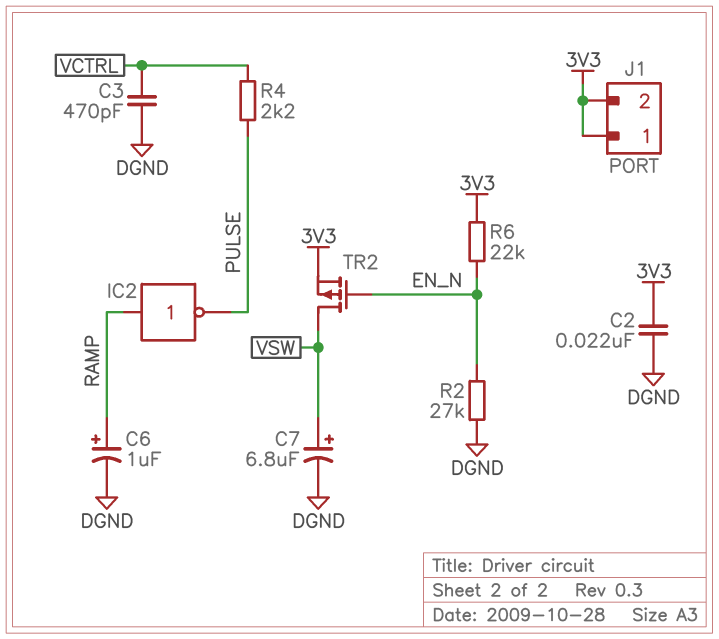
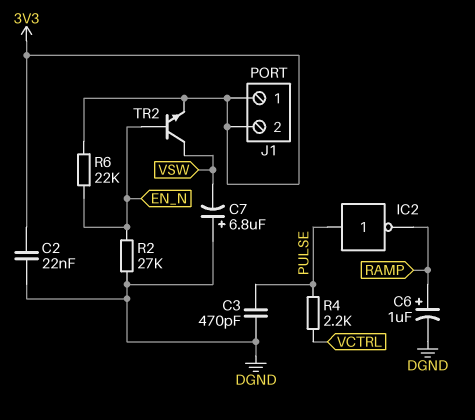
C3: 470pF (DGND, VCTRL) -> 470pF (DGND, PULSE)
C7: 6.8uF (plus VSW, minus DGND) -> 6.8uF (plus DGND, minus VSW)
IC2: NOT (in RAMP, out PULSE) -> NOT (in PULSE, out RAMP)
TR2: PMOS (G EN_N, D VSW, S 3V3) -> NPN (B EN_N, C VSW, E 3V3)

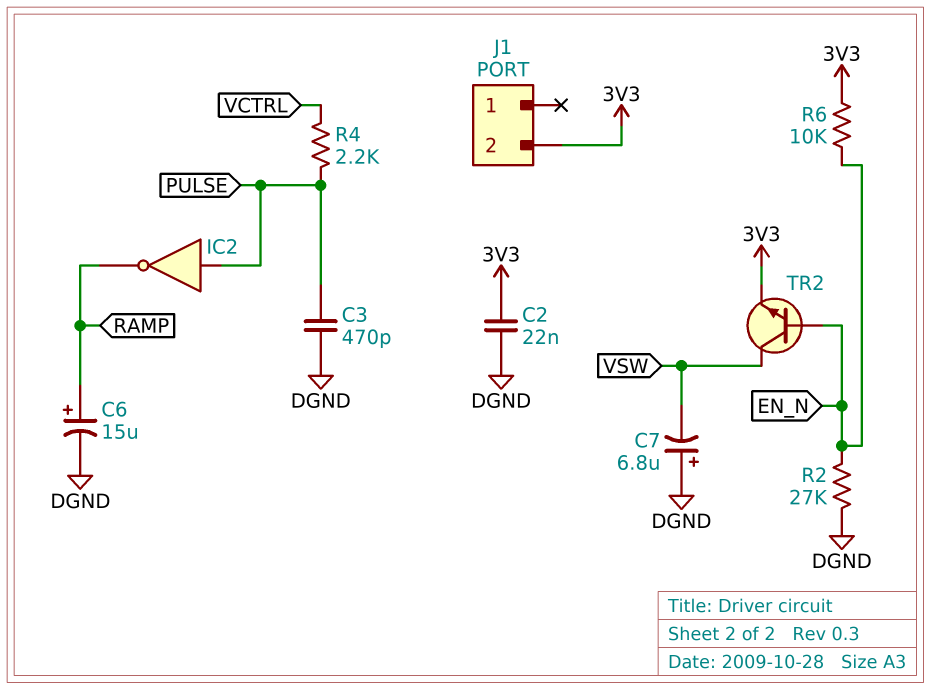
C6: 1uF (plus RAMP, minus DGND) -> 15uF (plus RAMP, minus DGND)
J1 pin 1: 3V3 -> none
R6: 22k (3V3, EN_N) -> 10k (3V3, EN_N)

